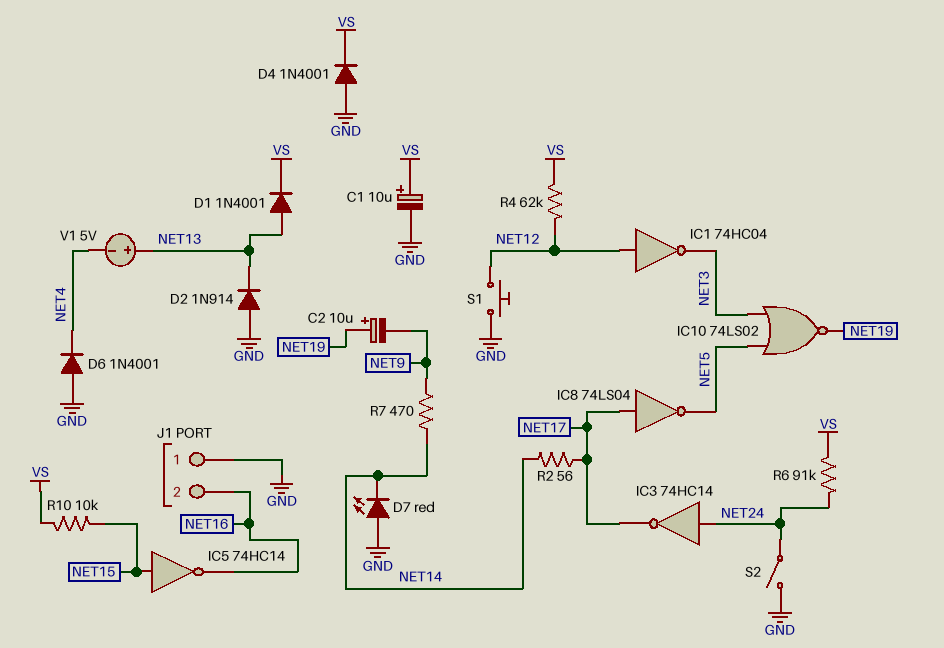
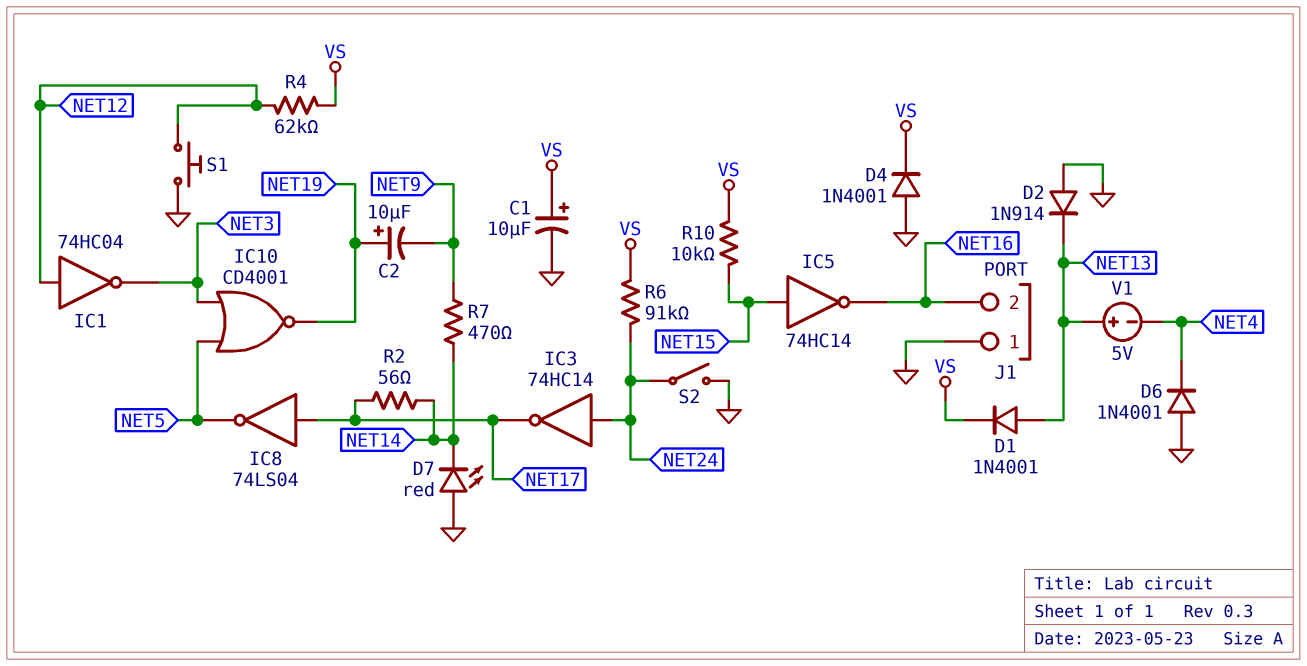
IC10: NOR 74LS02 (in NET3, in NET5, out NET19) -> NOR CD4001 (in NET3, in NET5, out NET19)

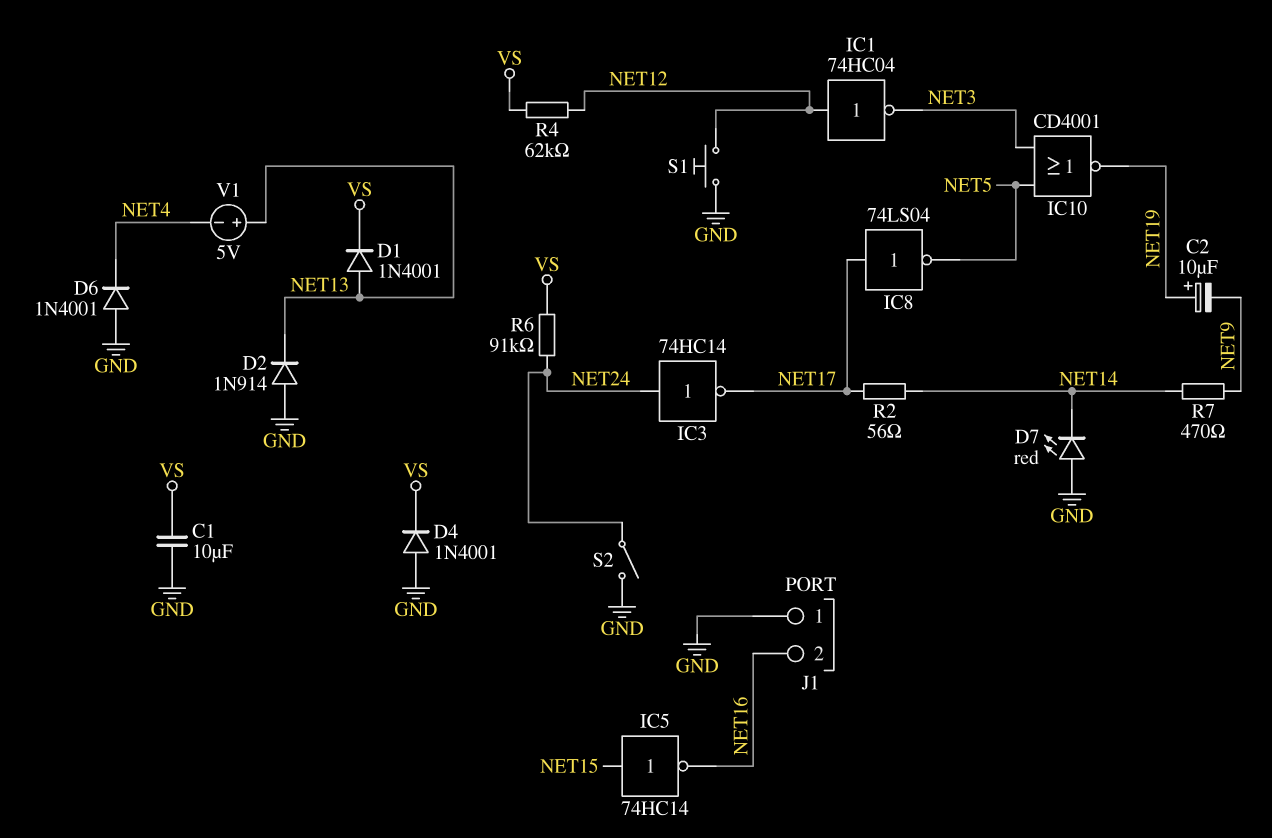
C1: 10uF (plus VS, minus GND) -> 10uF (GND, VS)
R10: 10k (NET15, VS) -> none

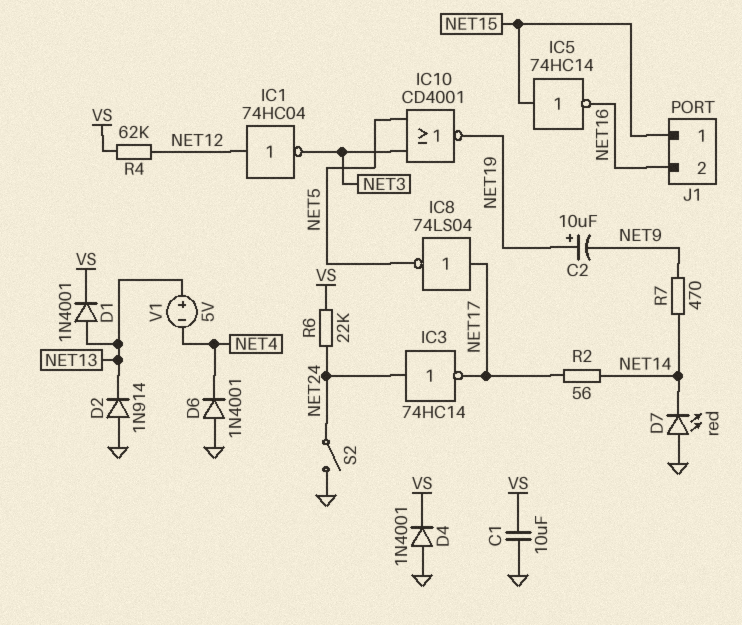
J1 pin 1: GND -> NET15
R6: 91k (NET24, VS) -> 22k (NET24, VS)
S1: button (GND, NET12) -> none

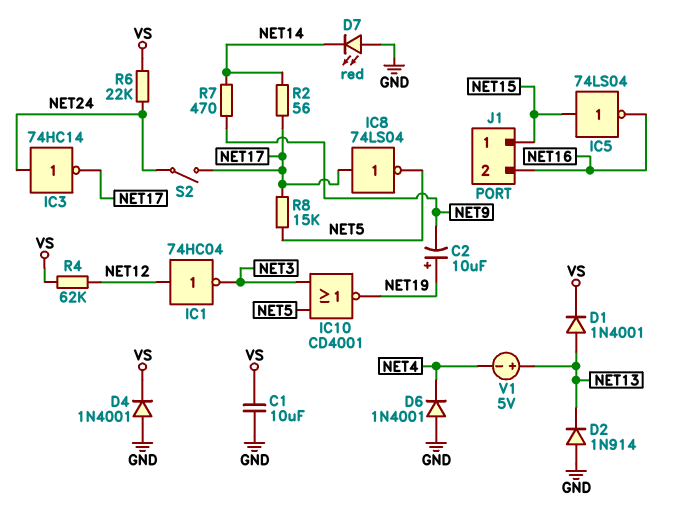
IC5: NOT 74HC14 (in NET15, out NET16) -> NOT 74LS04 (in NET15, out NET16)
R8: none -> 15k (NET5, NET17)
S2: switch (GND, NET24) -> switch (NET17, NET24)

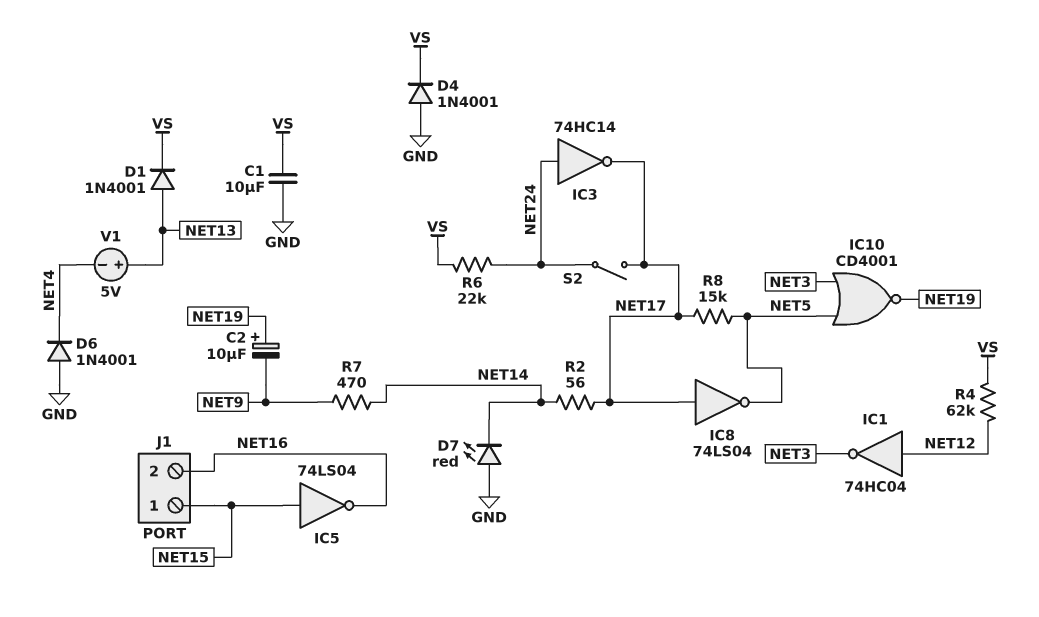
D2: diode 1N914 (A GND, K NET13) -> none

